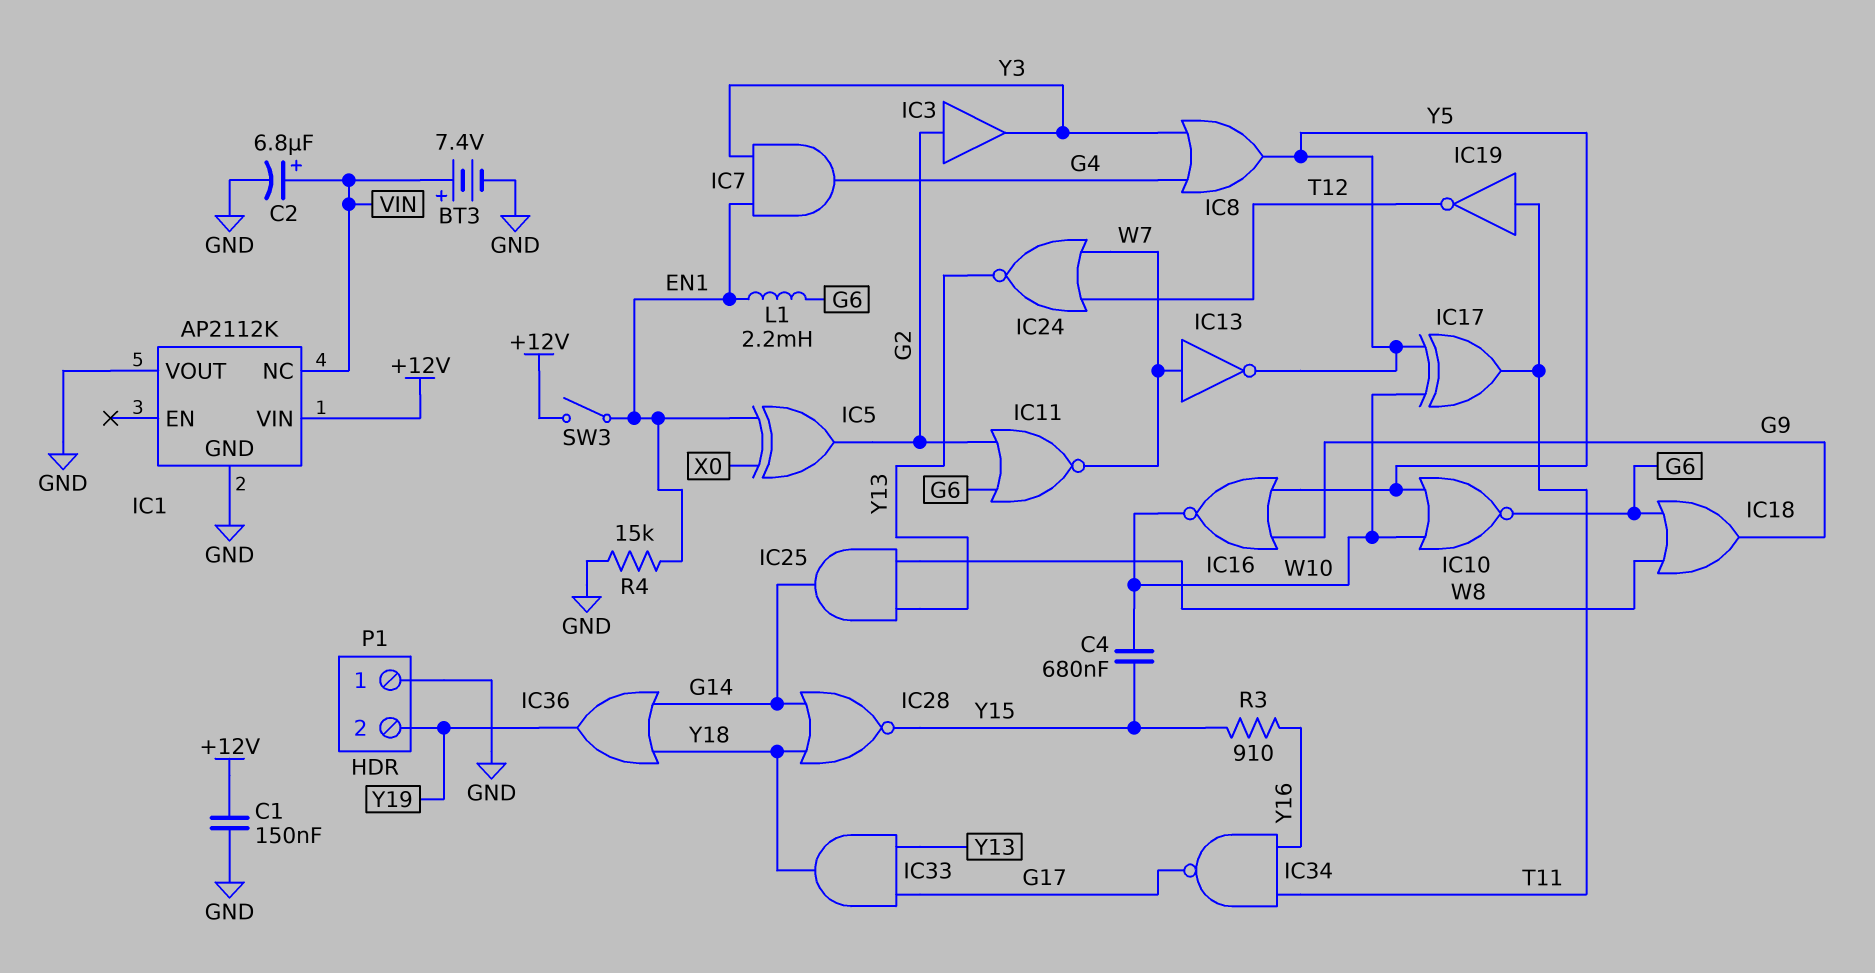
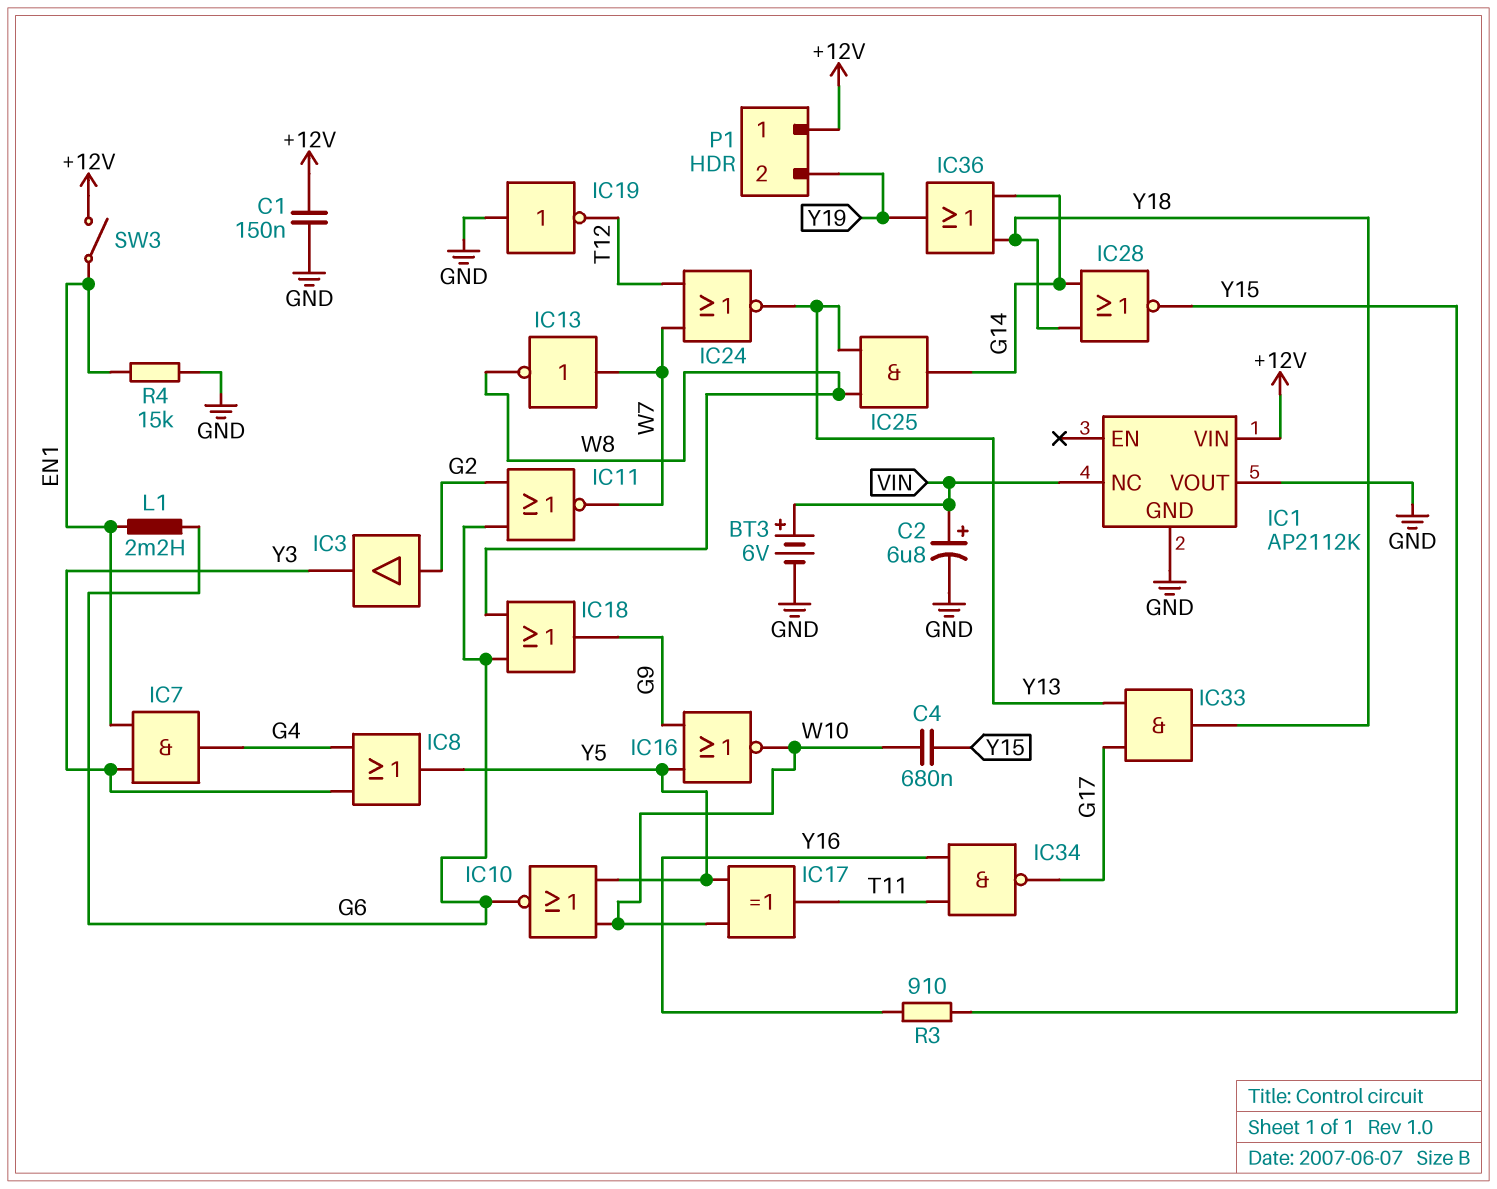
BT3: 7.4V (plus VIN, minus GND) -> 6V (plus VIN, minus GND)
IC5: XOR (in EN1, in X0, out G2) -> none
IC13: NOT (in W7, out Y5) -> NOT (in W7, out W8)
IC19: NOT (in T11, out T12) -> NOT (in GND, out T12)
P1 pin 1: GND -> +12V

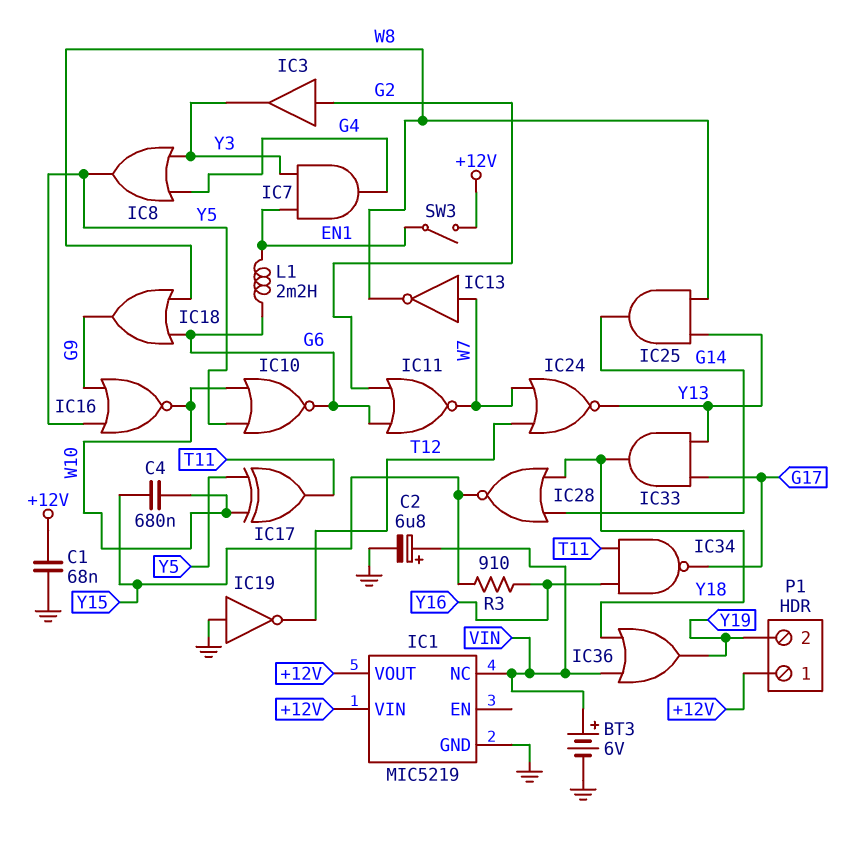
C1: 150nF (+12V, GND) -> 68nF (+12V, GND)
IC1: AP2112K -> MIC5219
IC1 pin VOUT: GND -> +12V
IC36: OR (in G14, in Y18, out Y19) -> OR (in VIN, in Y18, out Y19)
R4: 15k (EN1, GND) -> none

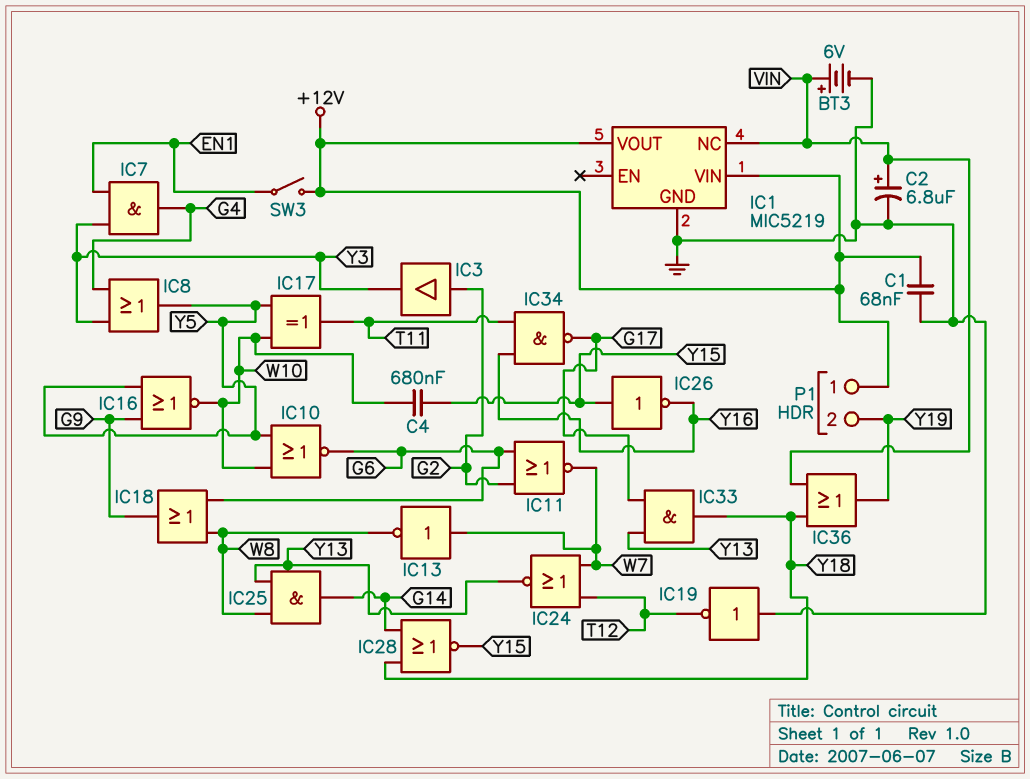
IC26: none -> NOT (in Y15, out Y16)
L1: 2.2mH (EN1, G6) -> none
R3: 910 (Y15, Y16) -> none

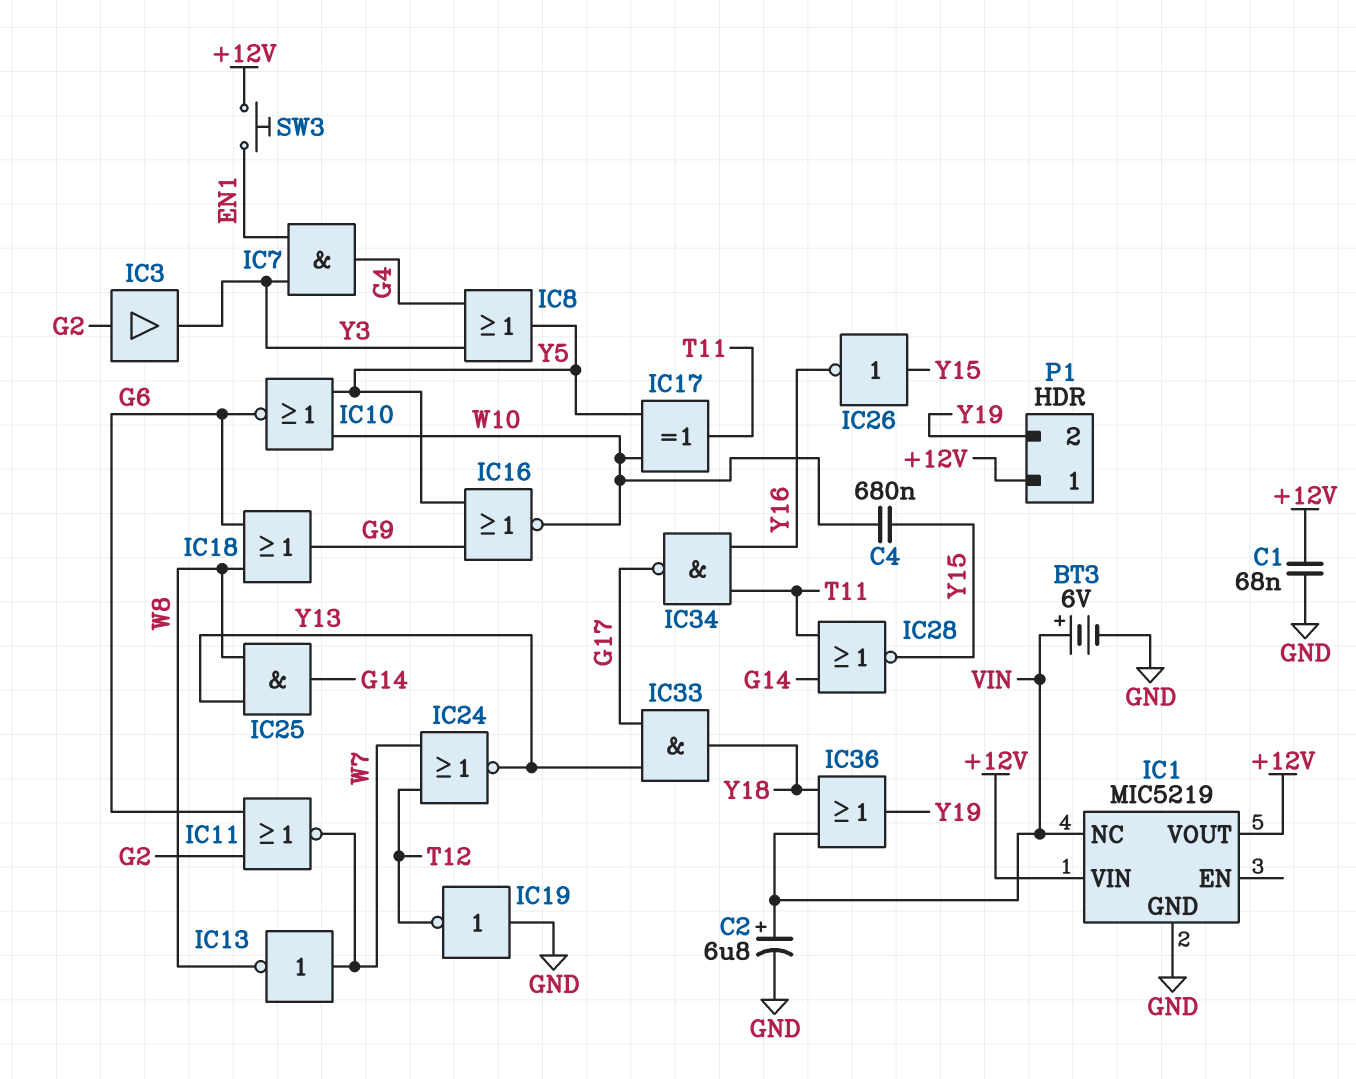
IC28: NOR (in G14, in Y18, out Y15) -> NOR (in G14, in T11, out Y15)
SW3: switch (+12V, EN1) -> button (+12V, EN1)

